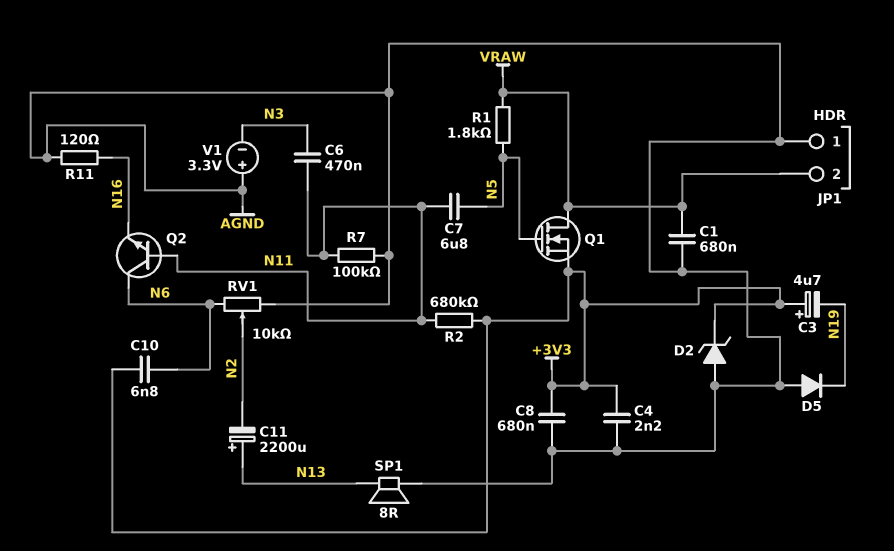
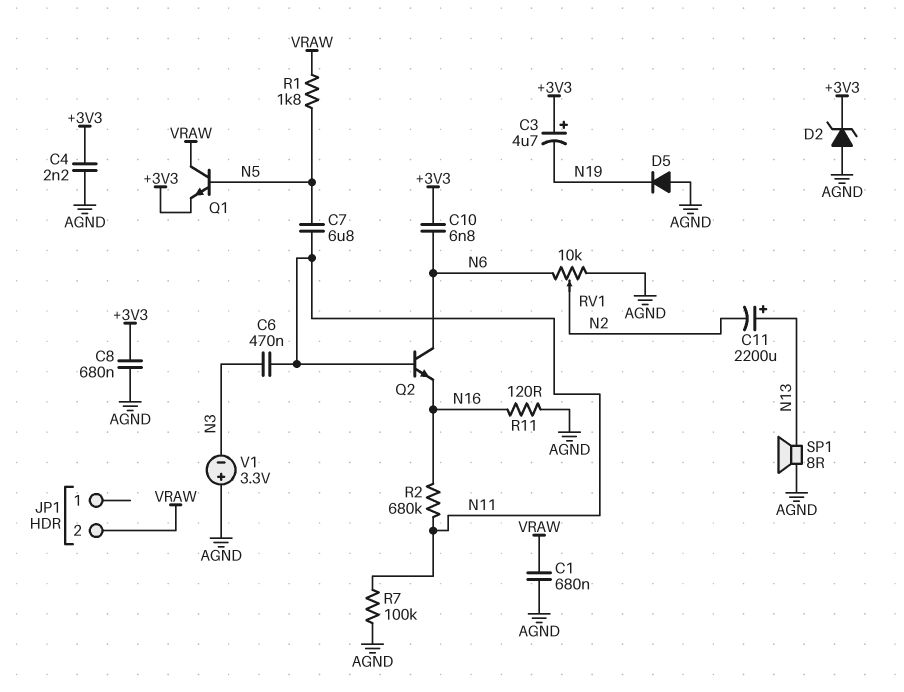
JP1 pin 1: AGND -> none
Q1: NMOS (G N5, D VRAW, S +3V3) -> NPN (B N5, C VRAW, E +3V3)
R2: 680k (+3V3, N11) -> 680k (N11, N16)

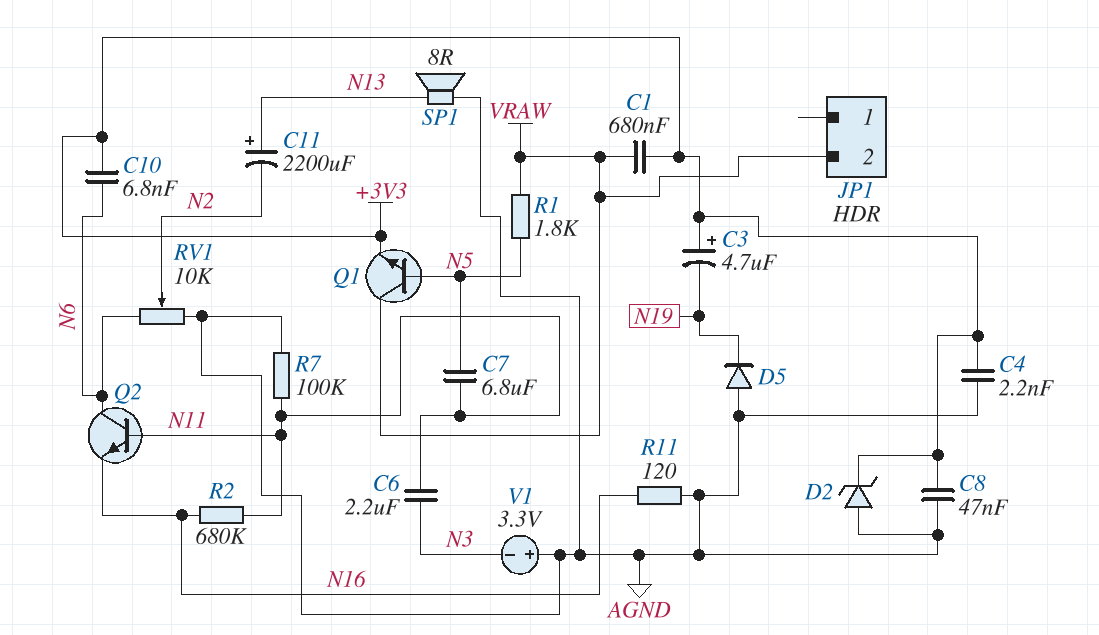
C1: 680nF (AGND, VRAW) -> 680nF (+3V3, VRAW)
C6: 470nF (N3, N11) -> 2.2uF (N3, N11)
C8: 680nF (+3V3, AGND) -> 47nF (+3V3, AGND)

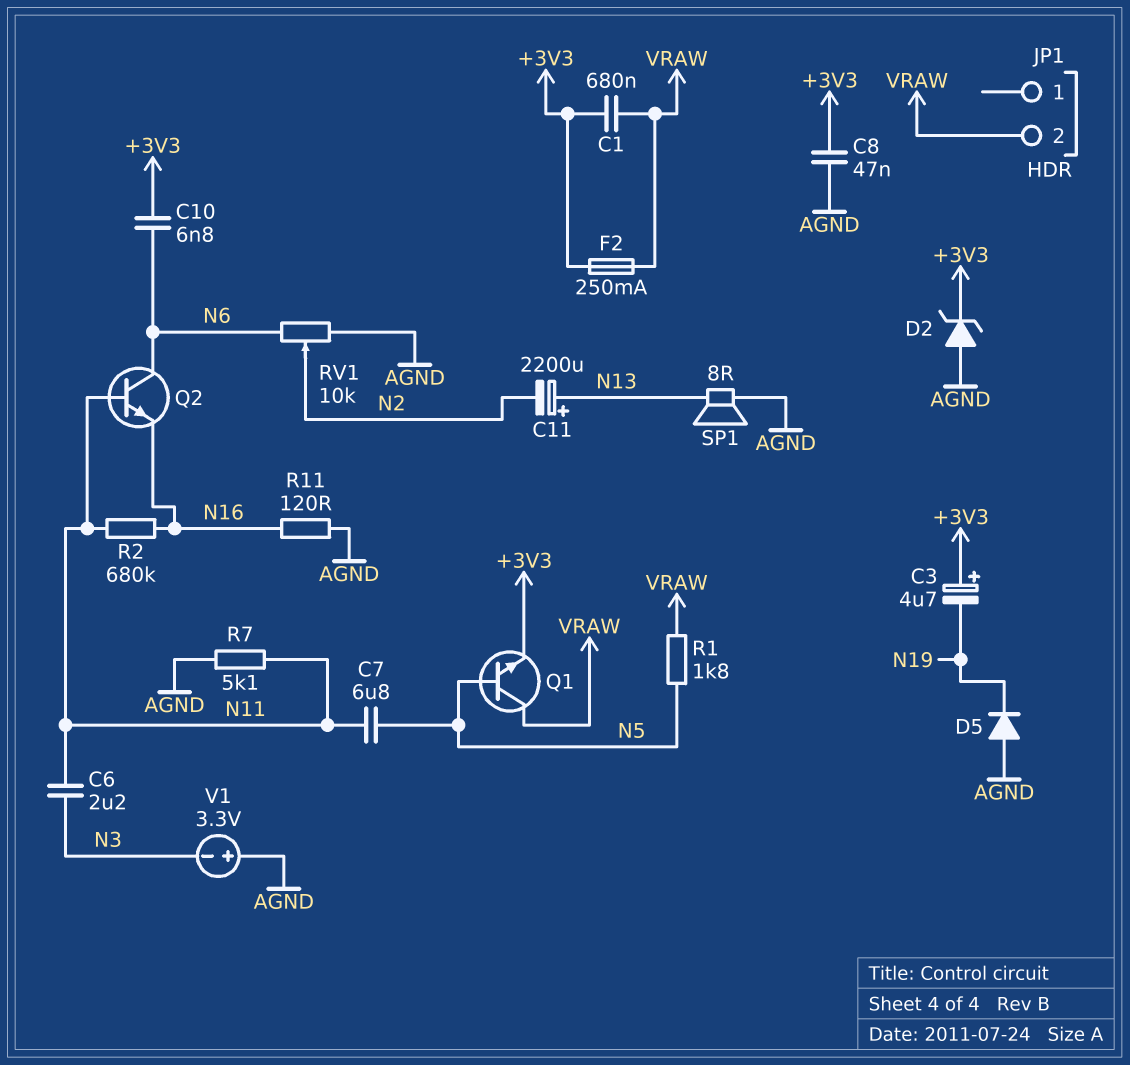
C4: 2.2nF (+3V3, AGND) -> none
F2: none -> 250mA (+3V3, VRAW)
R7: 100k (AGND, N11) -> 5.1k (AGND, N11)

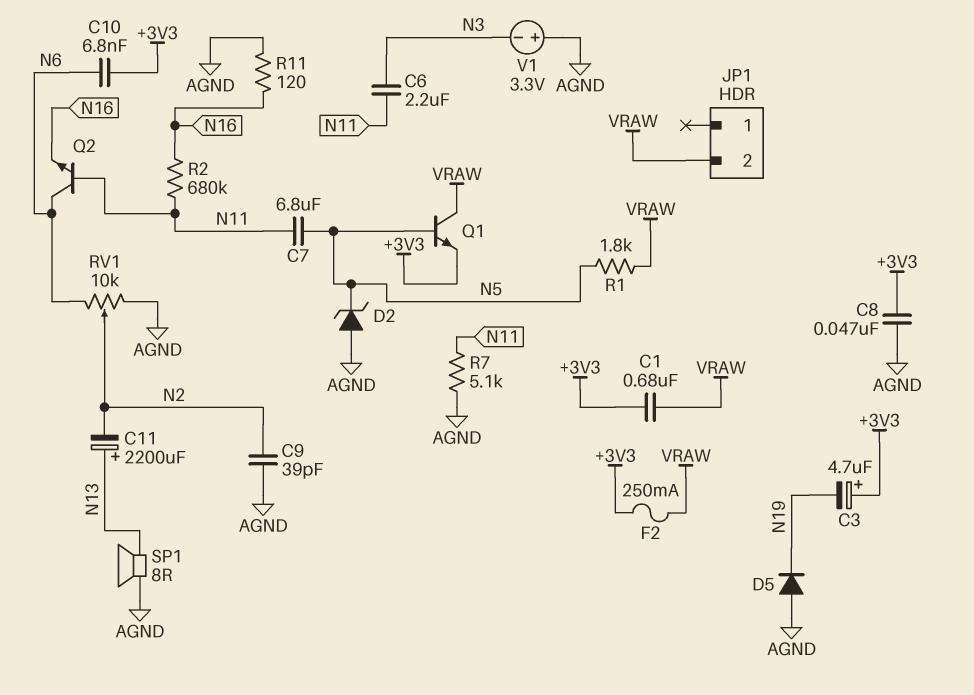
C9: none -> 39pF (AGND, N2)
D2: zener (A AGND, K +3V3) -> zener (A AGND, K N5)

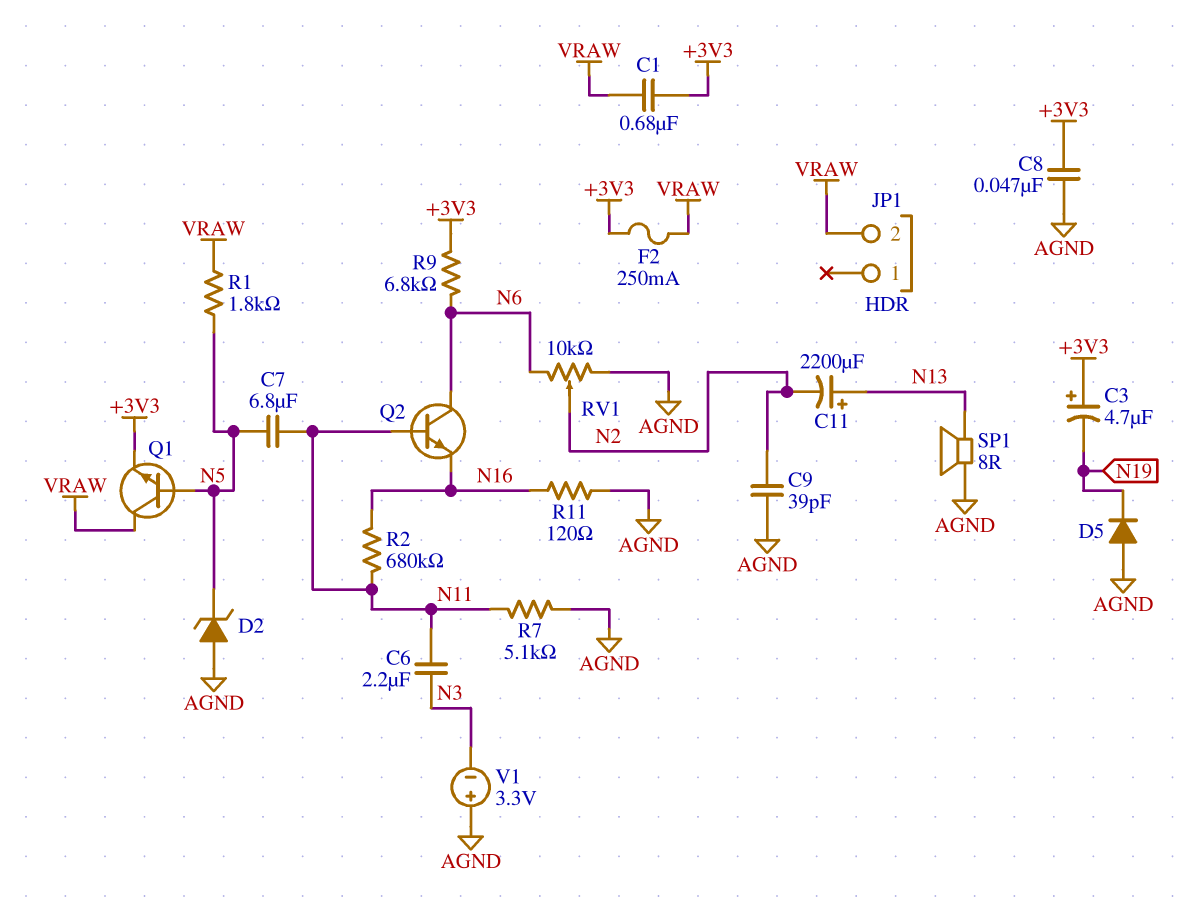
C10: 6.8nF (+3V3, N6) -> none
R9: none -> 6.8k (+3V3, N6)

